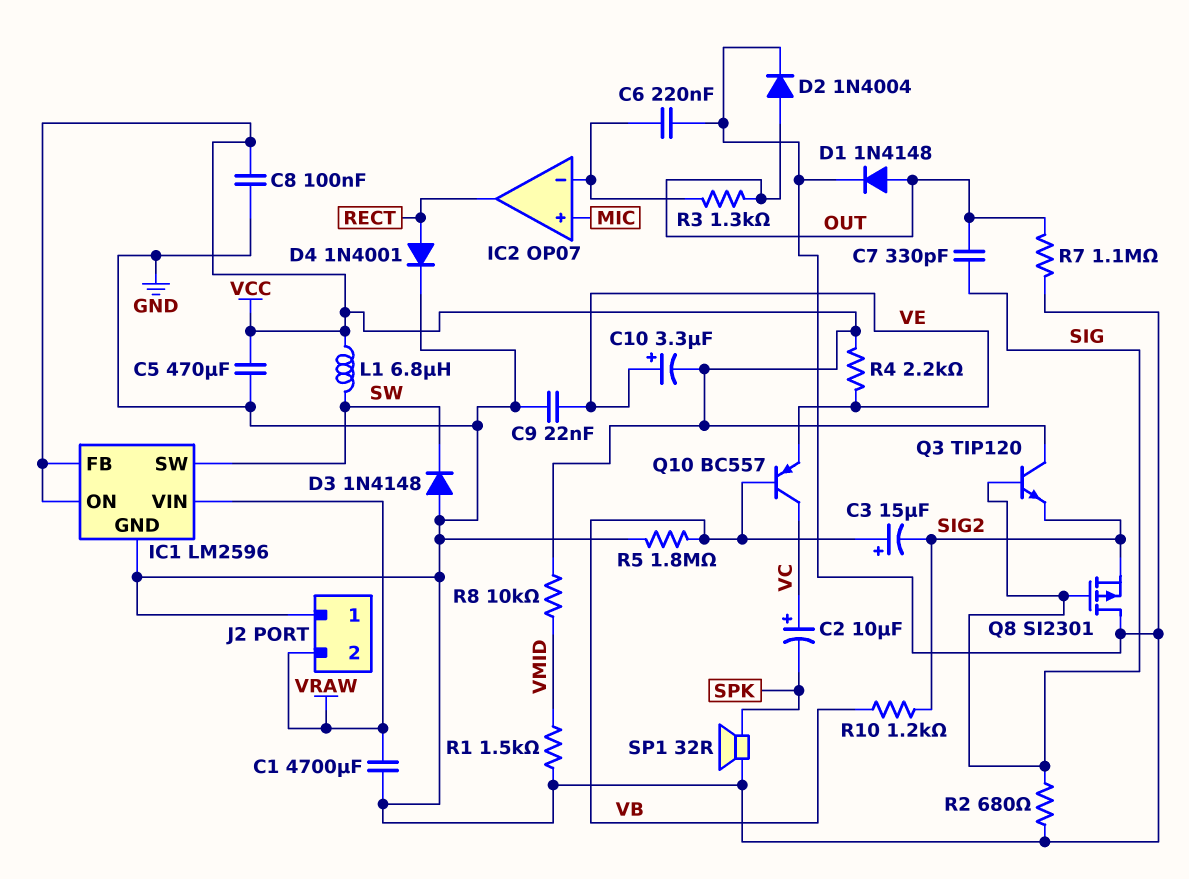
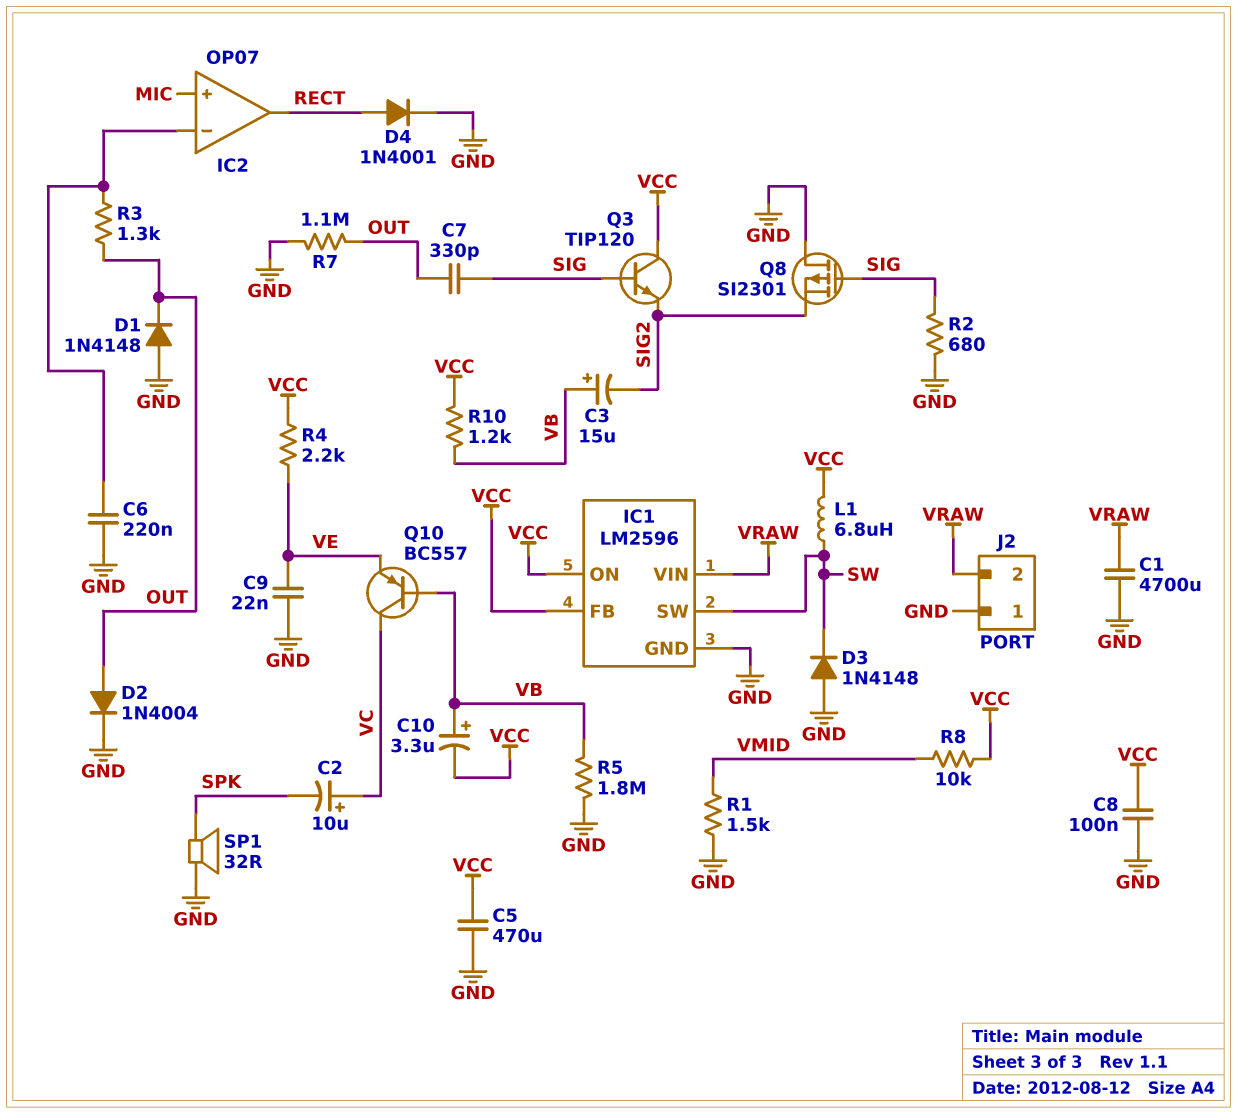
C10: 3.3uF (plus VE, minus VCC) -> 3.3uF (plus VB, minus VCC)
D1: diode 1N4148 (A OUT, K GND) -> diode 1N4148 (A GND, K OUT)
R10: 1.2k (SIG2, VB) -> 1.2k (VB, VCC)

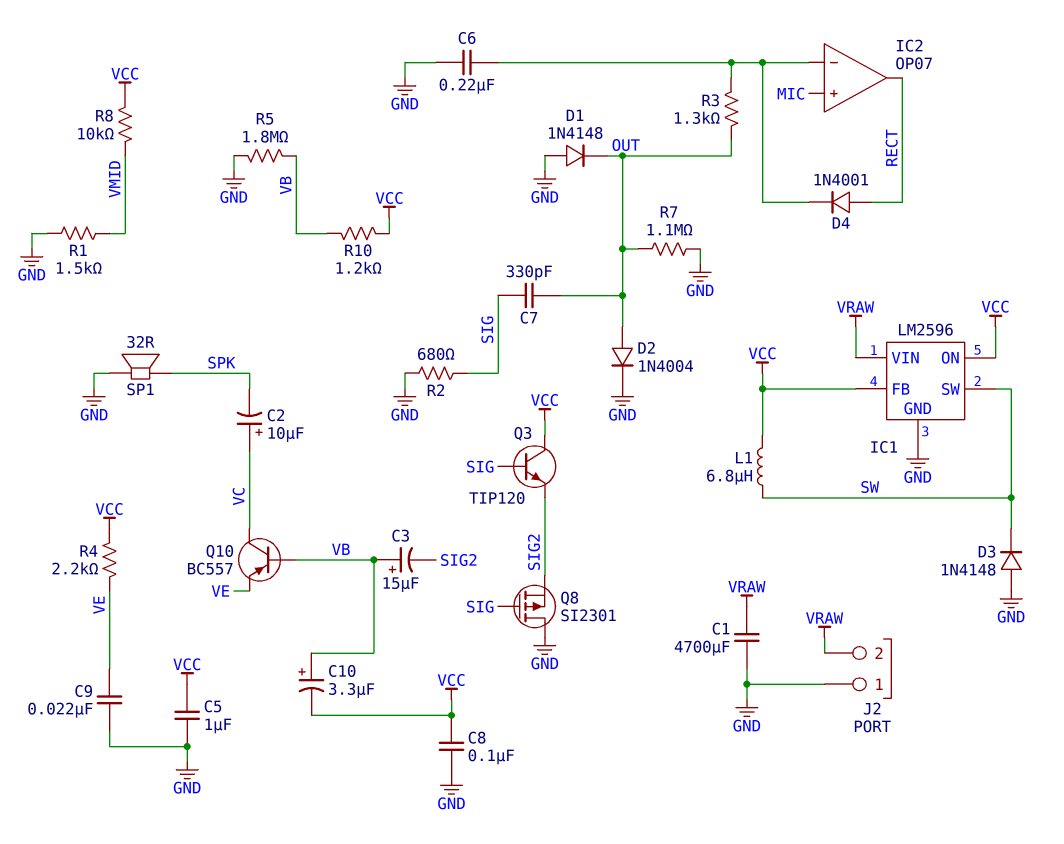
C5: 470uF (GND, VCC) -> 1uF (GND, VCC)
D4: diode 1N4001 (A RECT, K GND) -> diode 1N4001 (A RECT, K IC2/in-)

